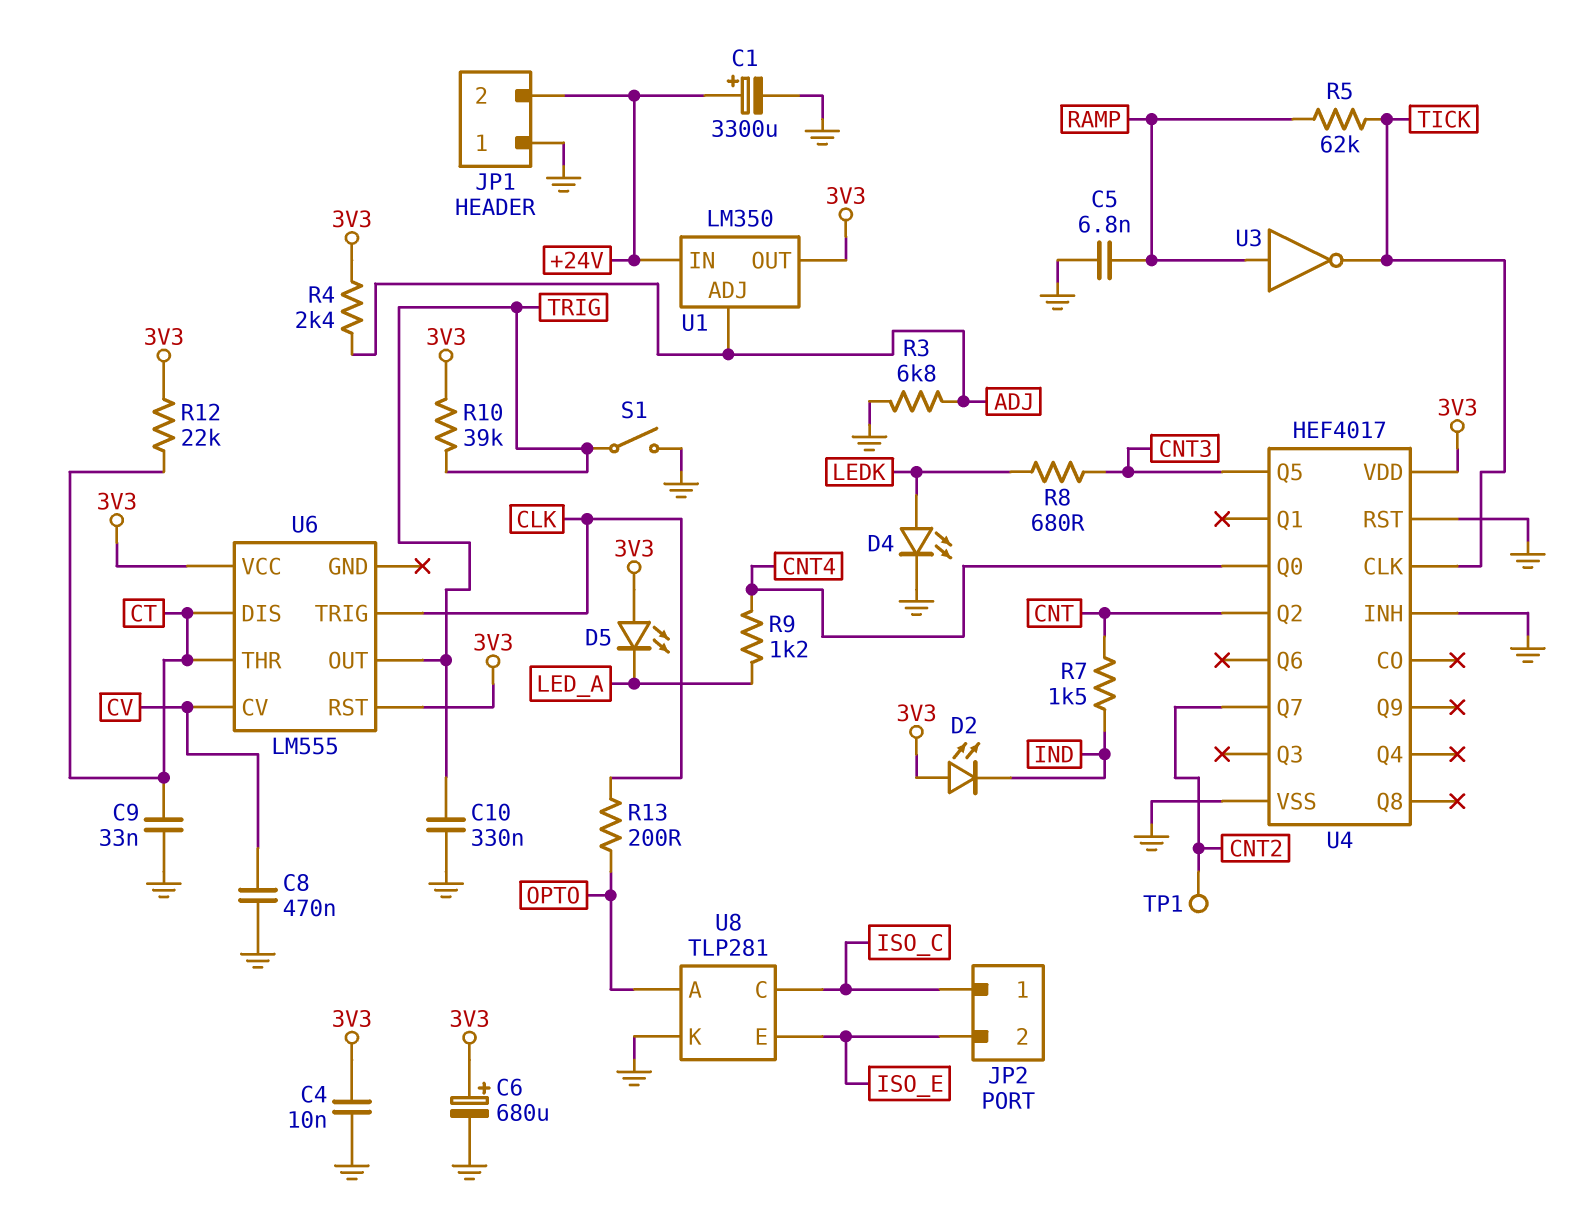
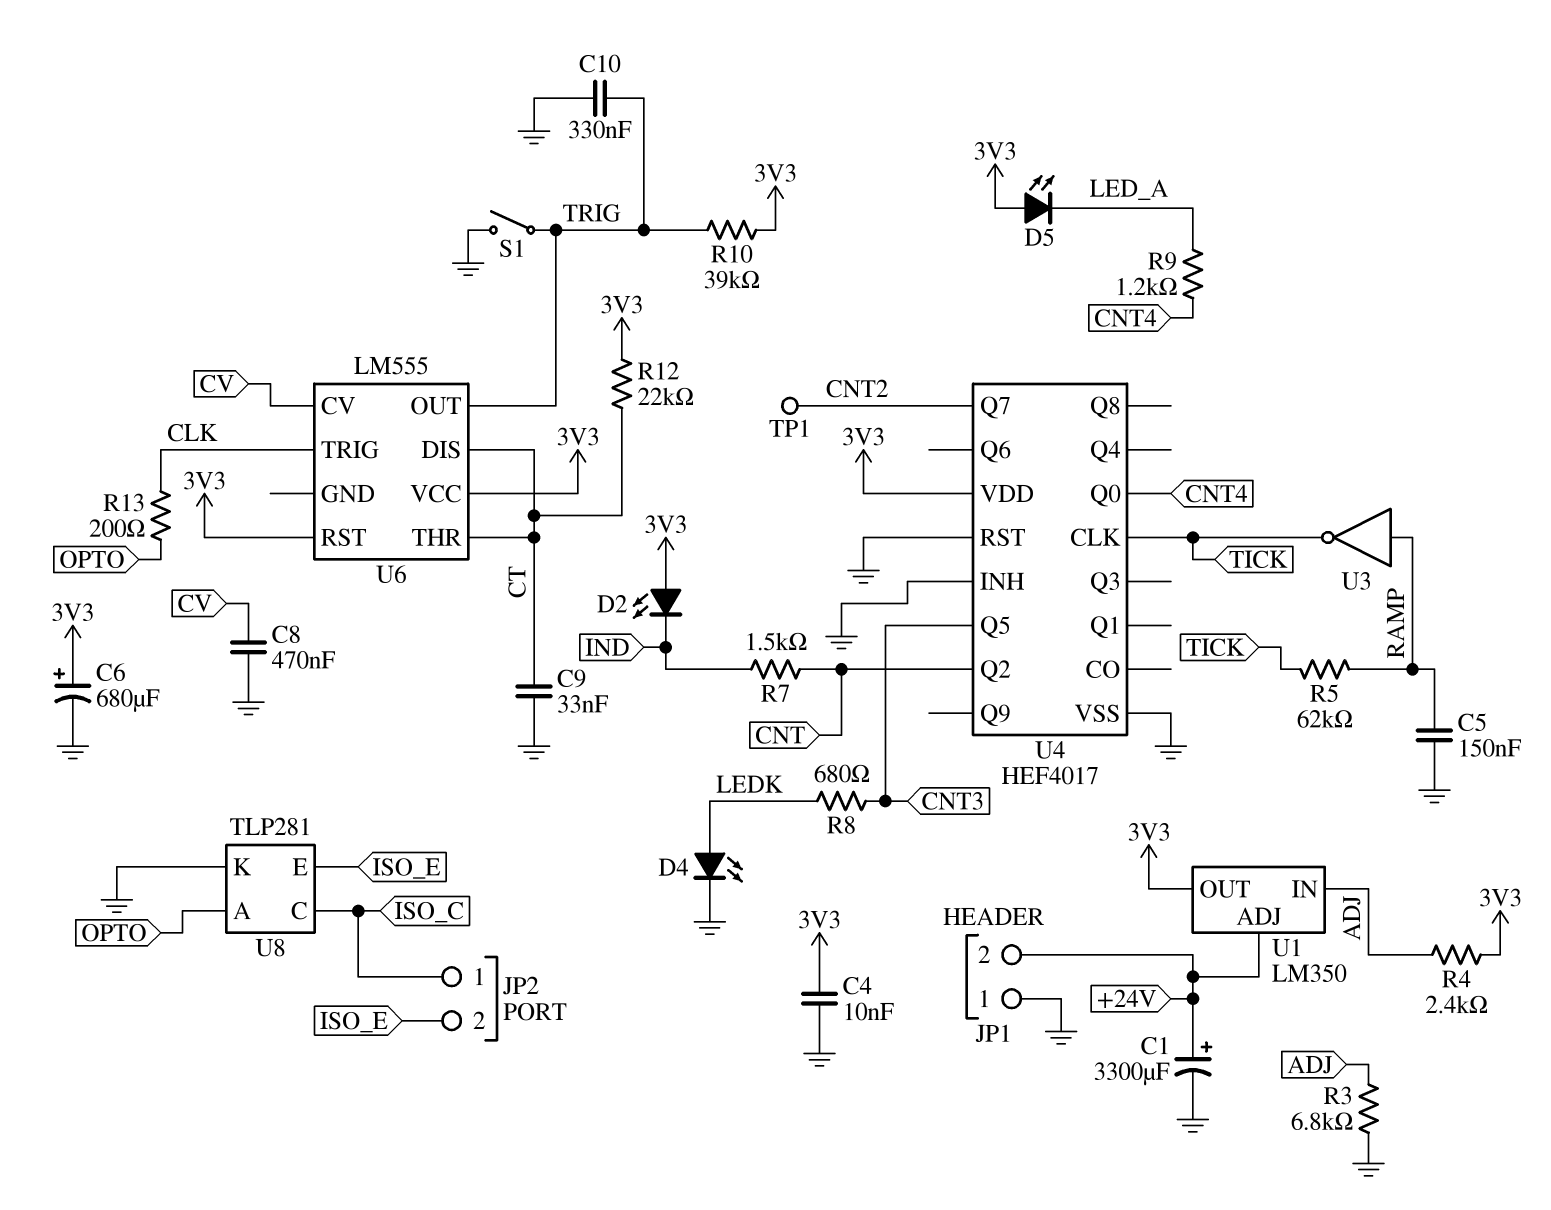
C5: 6.8nF (GND, RAMP) -> 150nF (GND, RAMP)
U1 pin ADJ: ADJ -> +24V
U1 pin IN: +24V -> ADJ

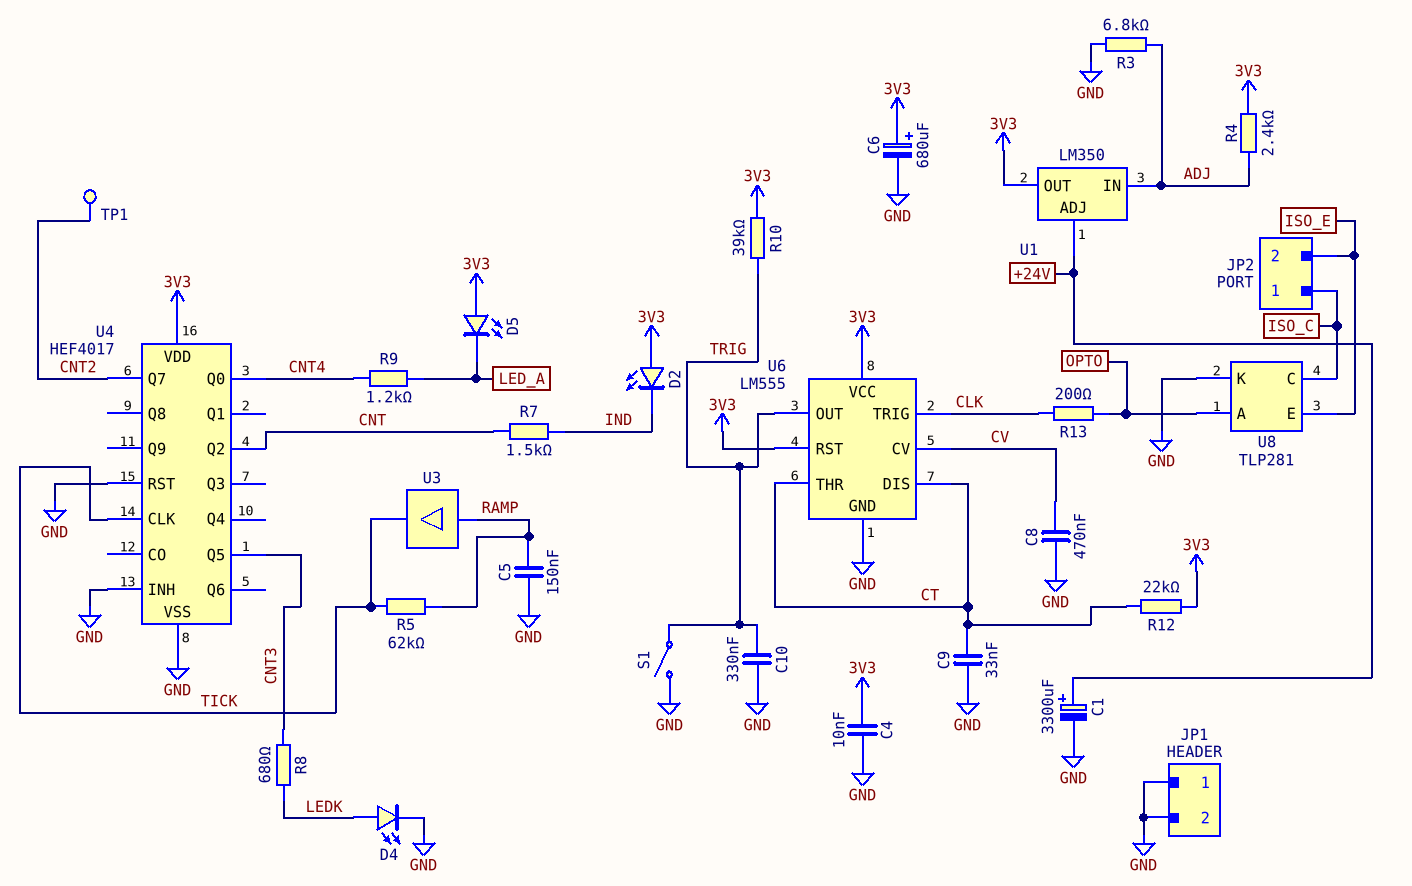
JP1 pin 2: +24V -> GND
U3: NOT (in RAMP, out TICK) -> buffer (in RAMP, out TICK)
U6 pin GND: none -> GND

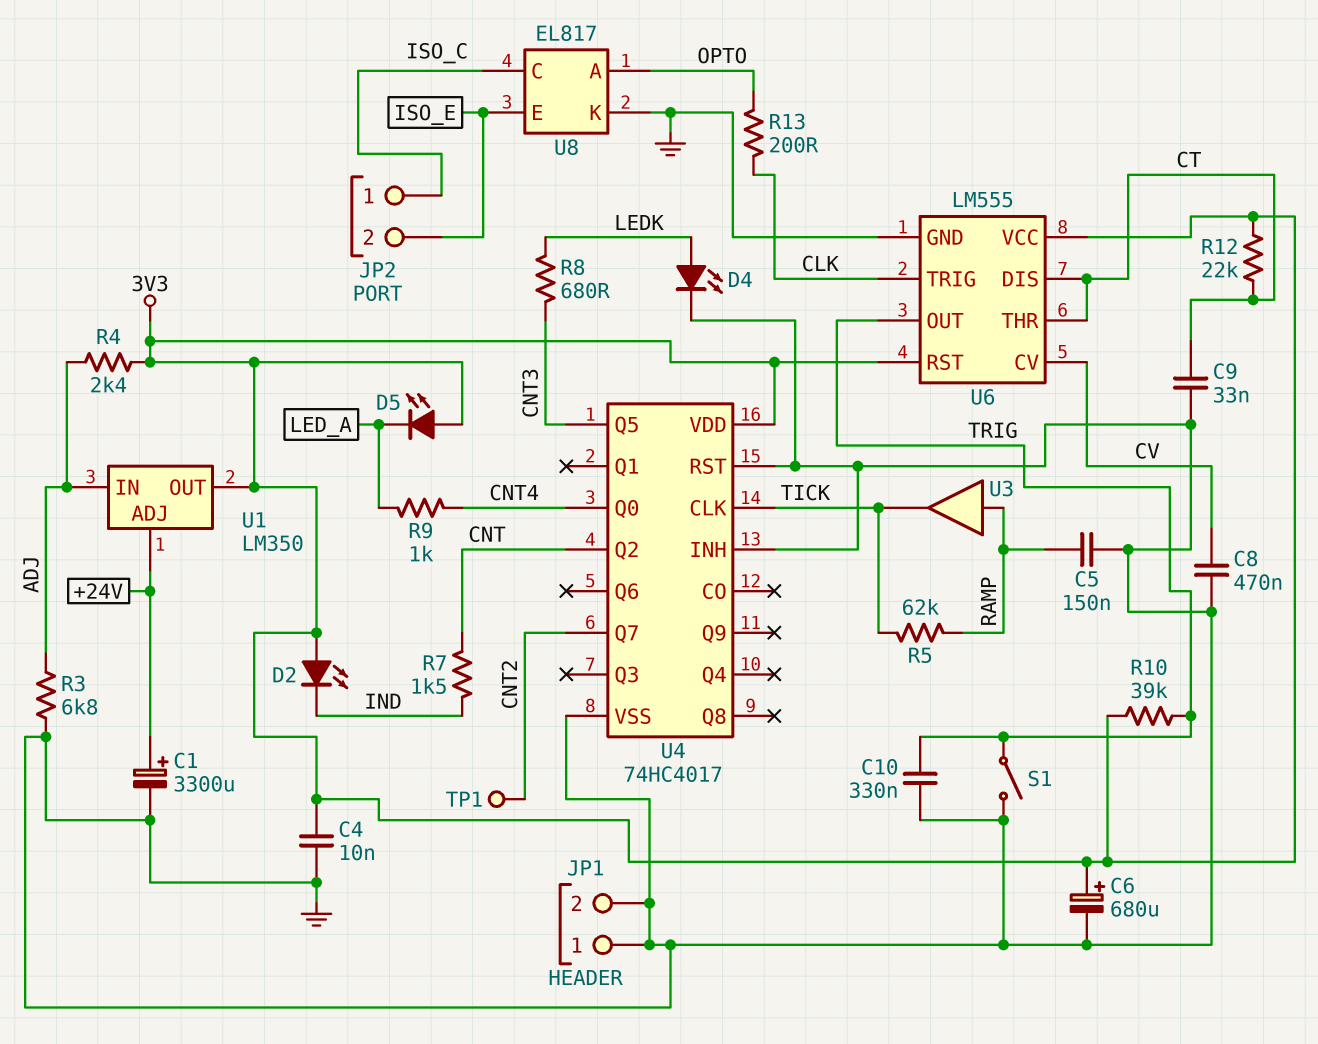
R9: 1.2k (CNT4, LED_A) -> 1k (CNT4, LED_A)
U4: HEF4017 -> 74HC4017
U8: TLP281 -> EL817

